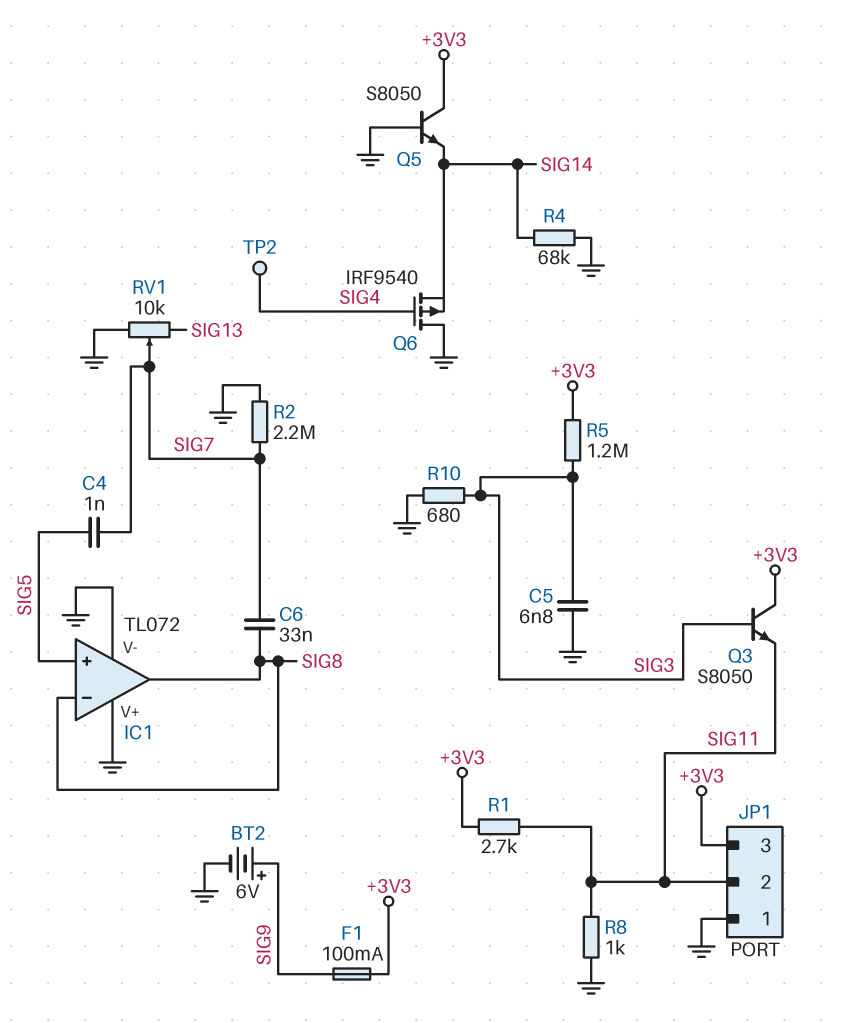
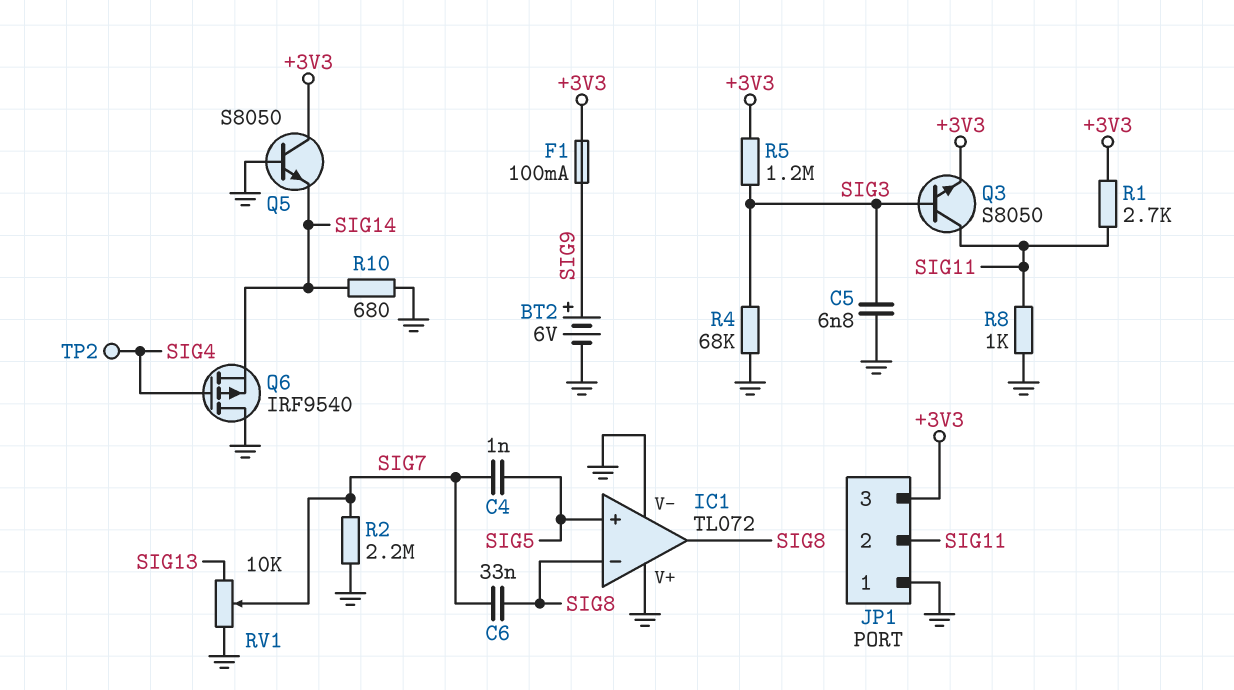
Q3: NPN S8050 (B SIG3, C +3V3, E SIG11) -> NPN S8050 (B SIG3, C SIG11, E +3V3)
R4: 68k (GND, SIG14) -> 68k (GND, SIG3)
R10: 680 (GND, SIG3) -> 680 (GND, SIG14)

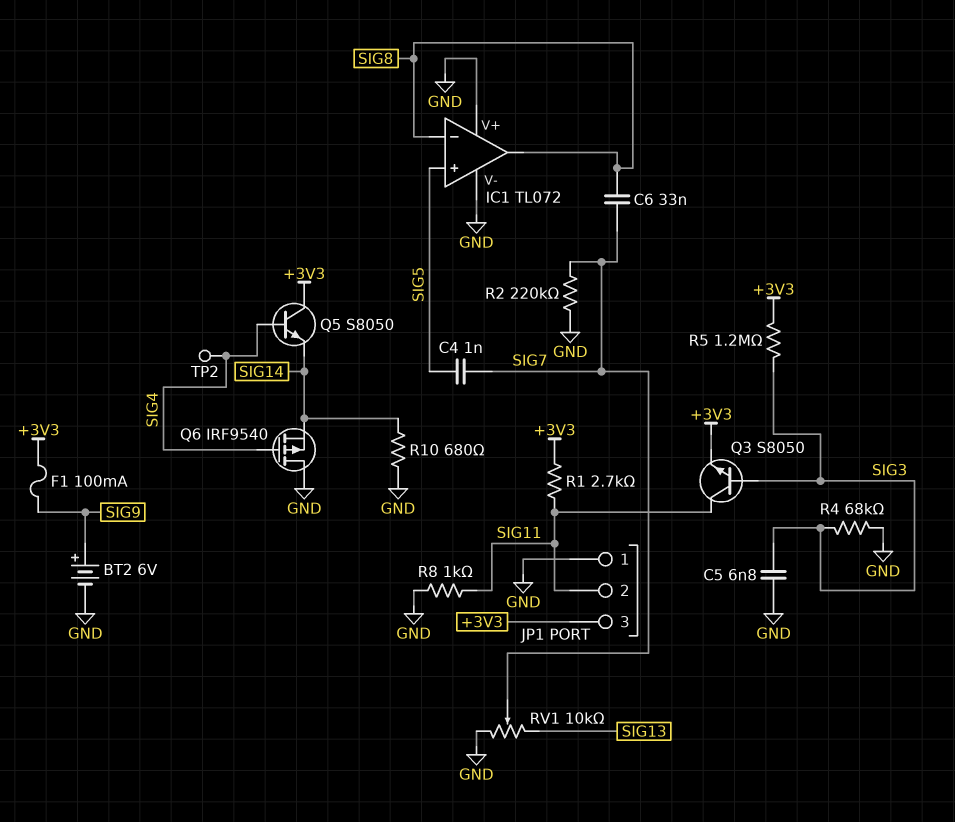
Q5: NPN S8050 (B GND, C +3V3, E SIG14) -> NPN S8050 (B SIG4, C +3V3, E SIG14)
R2: 2.2M (GND, SIG7) -> 220k (GND, SIG7)

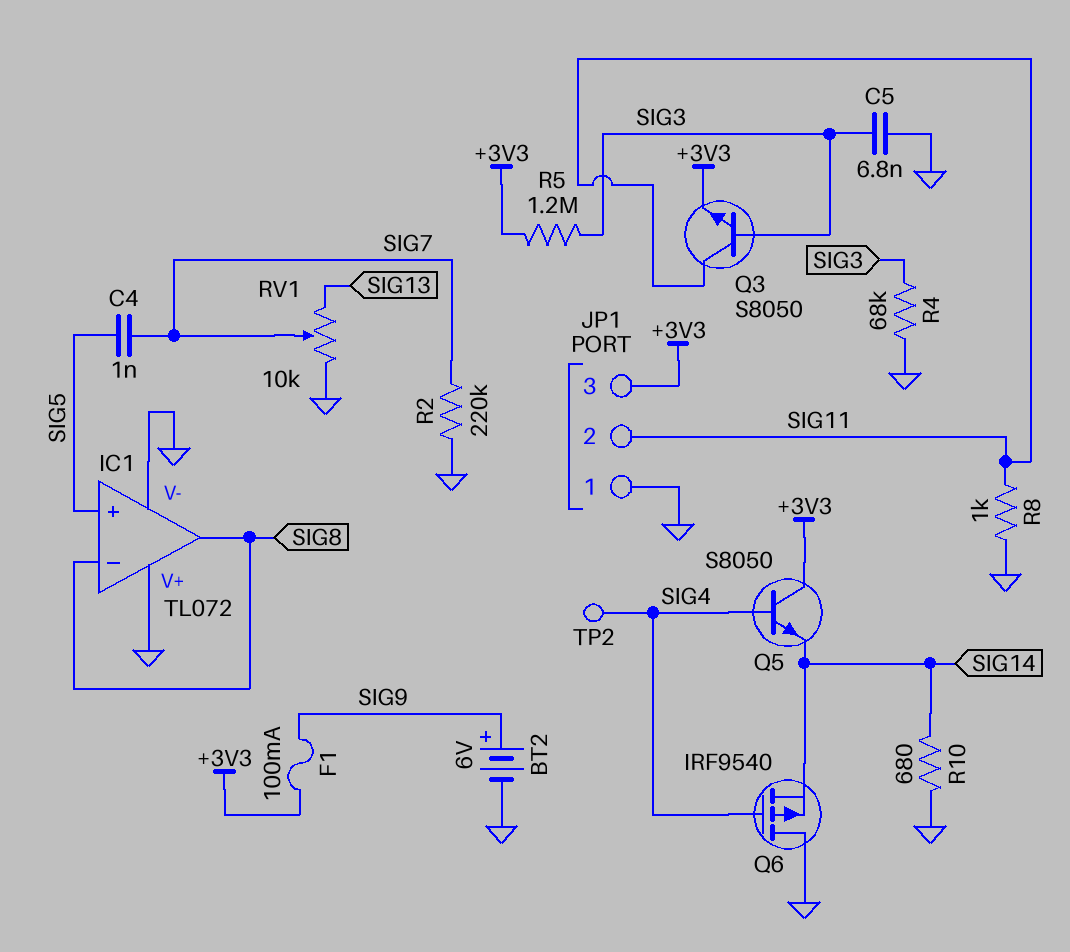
C6: 33nF (SIG7, SIG8) -> none
R1: 2.7k (+3V3, SIG11) -> none

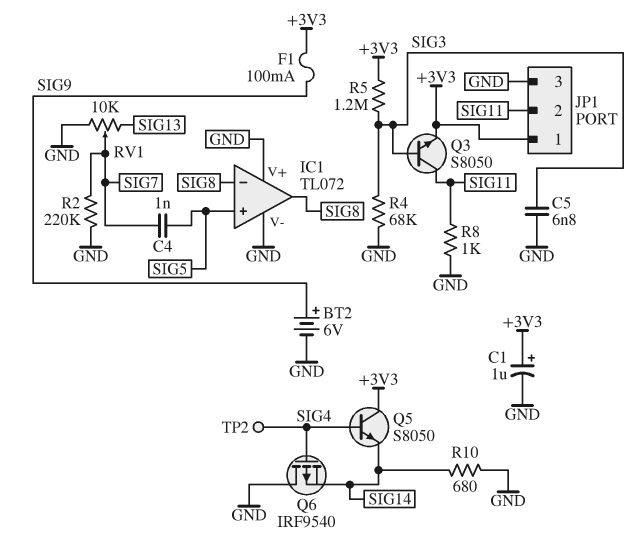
C1: none -> 1uF (plus +3V3, minus GND)
JP1 pin 1: GND -> +3V3
JP1 pin 3: +3V3 -> GND

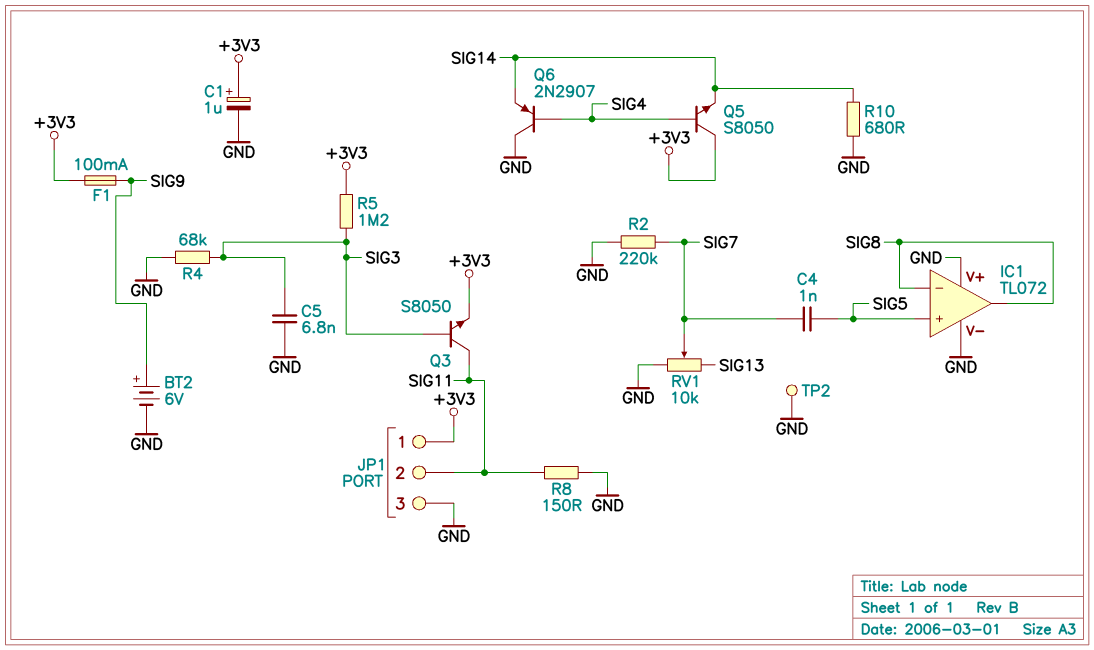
Q6: PMOS IRF9540 (G SIG4, D GND, S SIG14) -> PNP 2N2907 (B SIG4, C GND, E SIG14)
R8: 1k (GND, SIG11) -> 150 (GND, SIG11)
TP2: test point (SIG4) -> test point (GND)

